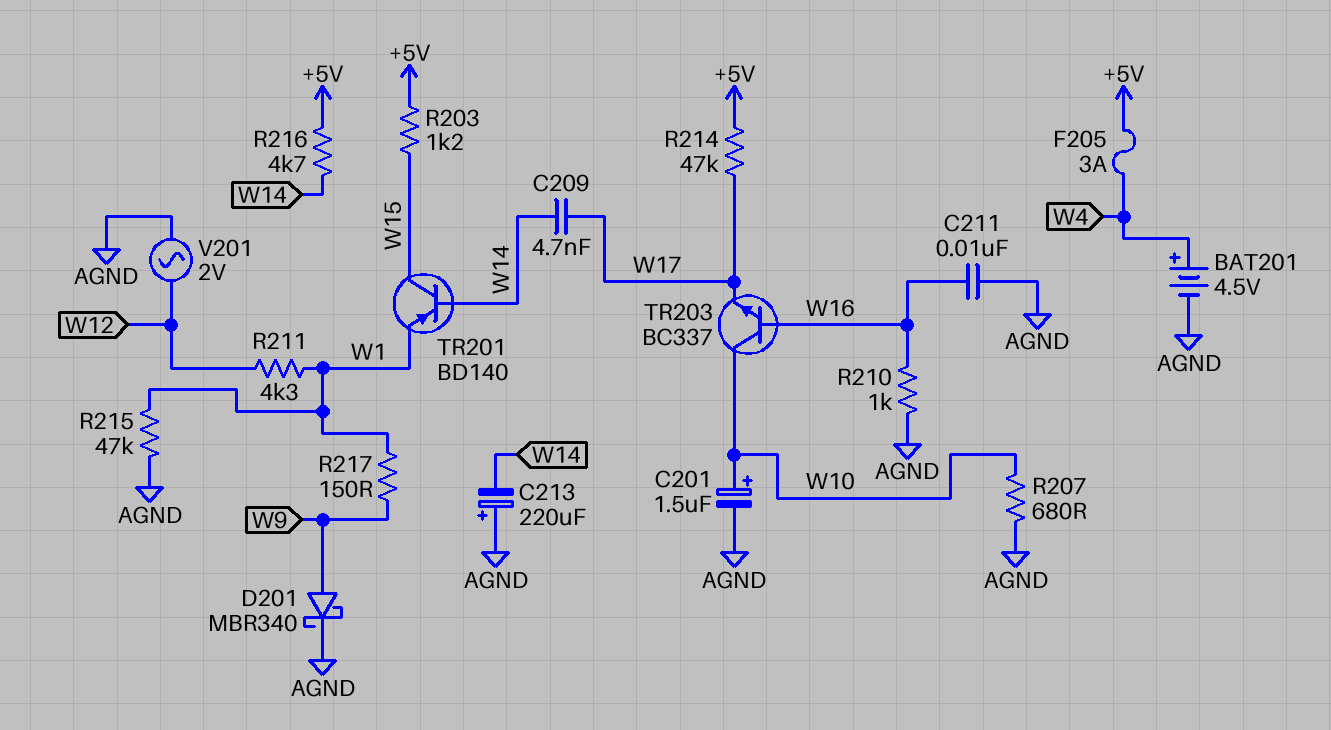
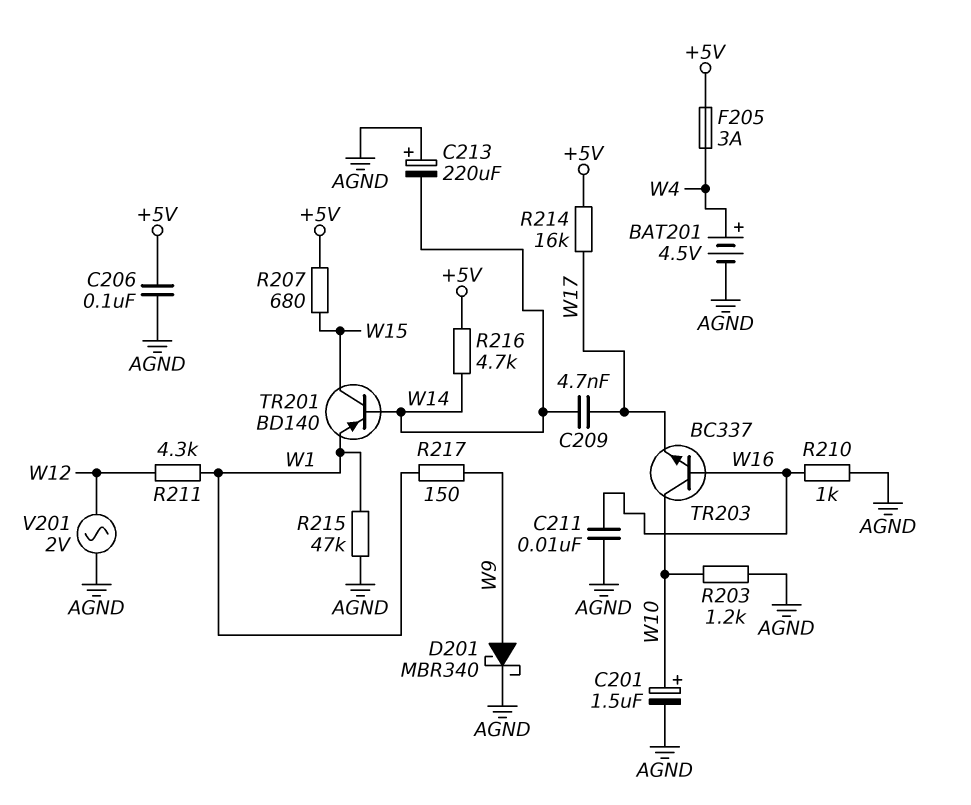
C206: none -> 100nF (+5V, AGND)
R203: 1.2k (+5V, W15) -> 1.2k (AGND, W10)
R207: 680 (AGND, W10) -> 680 (+5V, W15)
R214: 47k (+5V, W17) -> 16k (+5V, W17)

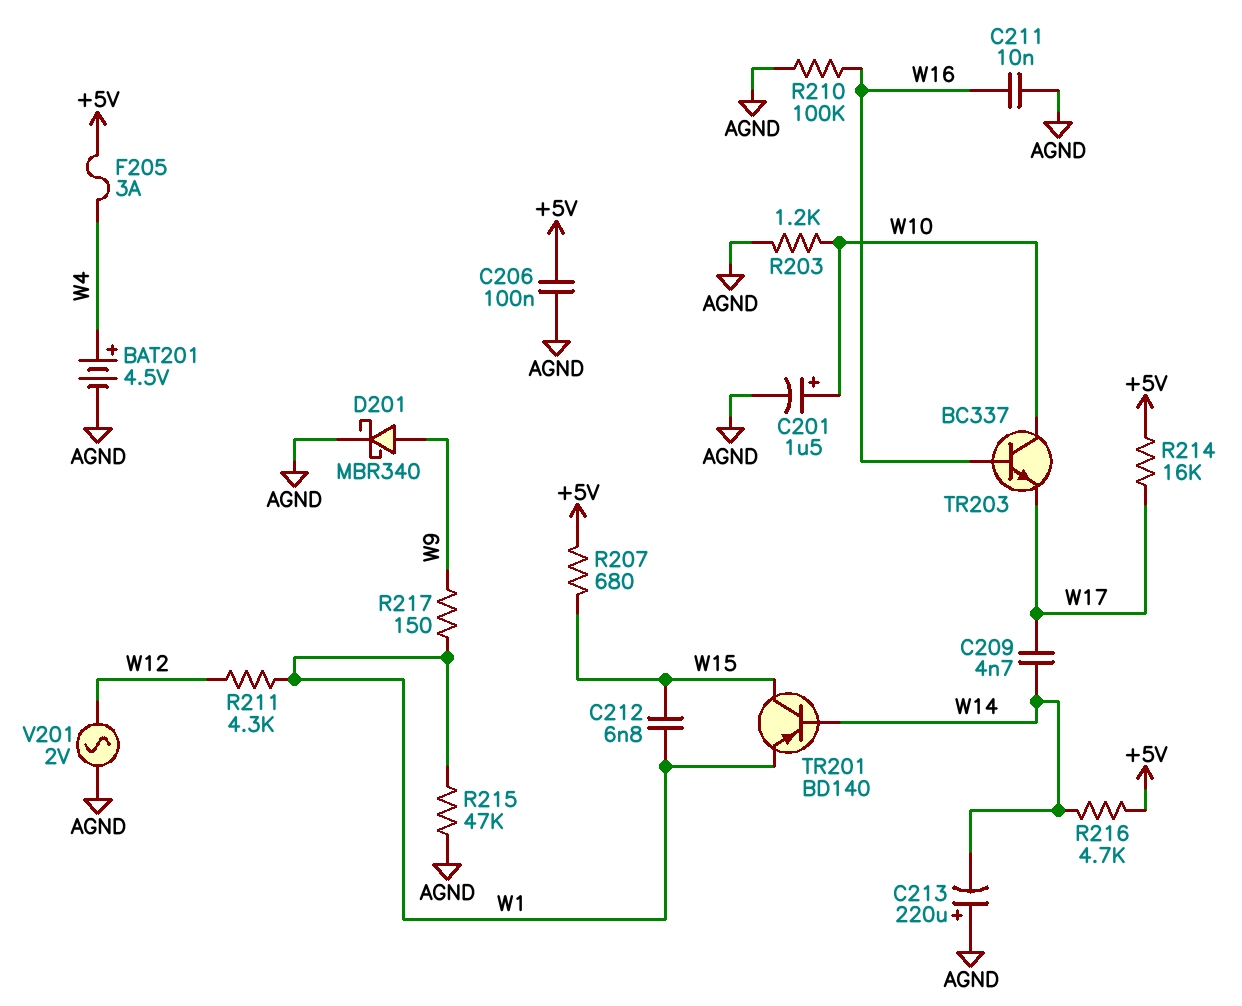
C212: none -> 6.8nF (W1, W15)
R210: 1k (AGND, W16) -> 100k (AGND, W16)

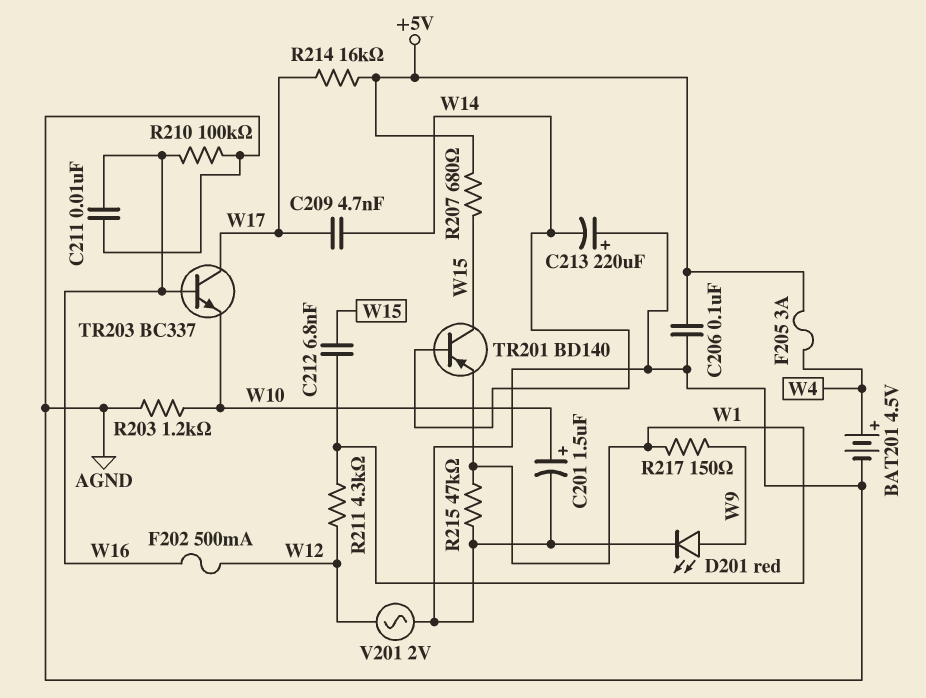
D201: schottky MBR340 (A W9, K AGND) -> LED red (A W9, K AGND)
F202: none -> 500mA (W12, W16)
R216: 4.7k (+5V, W14) -> none
TR203: NPN BC337 (B W16, C W10, E W17) -> NPN BC337 (B W16, C W17, E W10)

